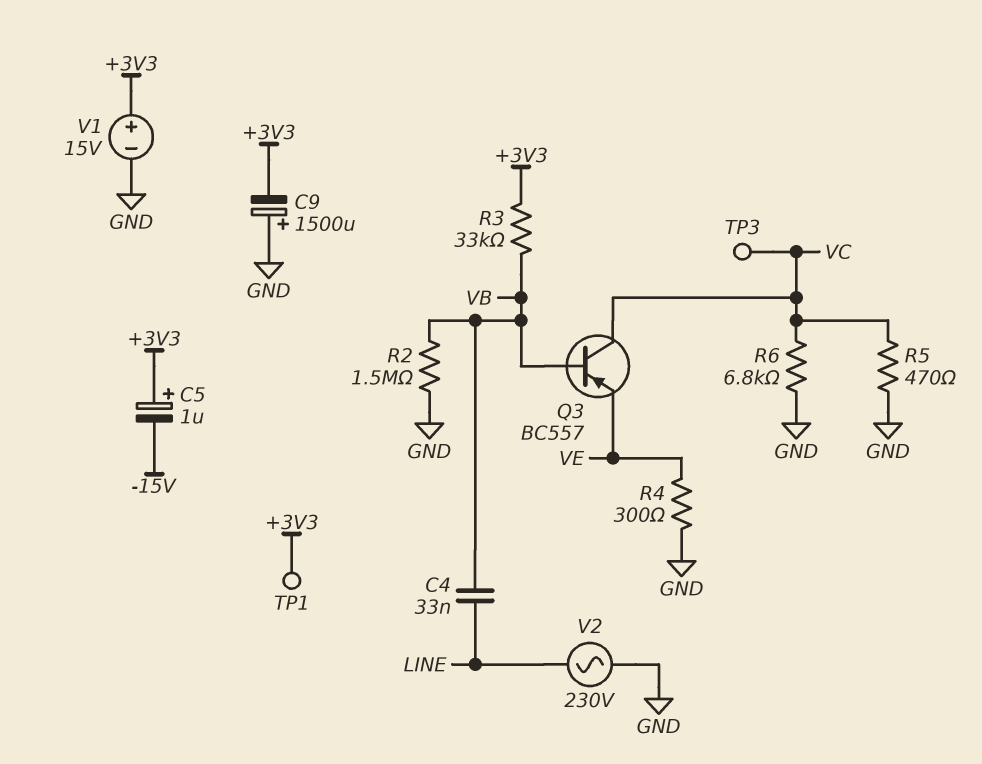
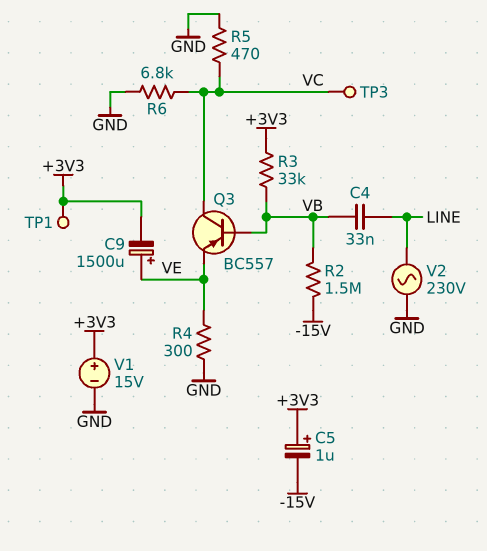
C9: 1500uF (plus GND, minus +3V3) -> 1500uF (plus VE, minus +3V3)
R2: 1.5M (GND, VB) -> 1.5M (-15V, VB)

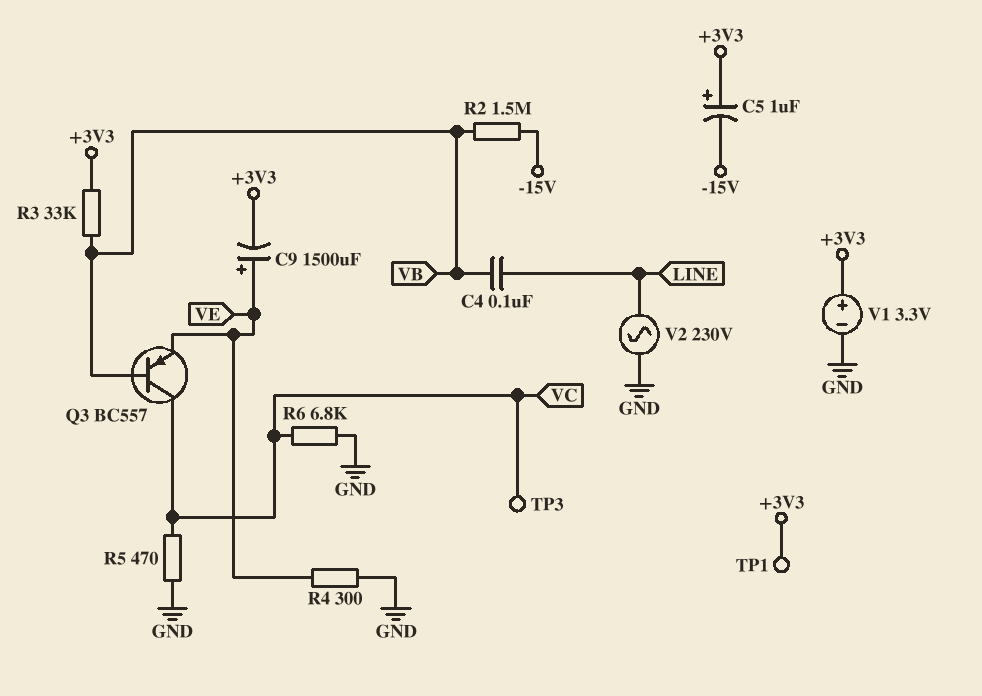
C4: 33nF (LINE, VB) -> 100nF (LINE, VB)
V1: 15V (plus +3V3, minus GND) -> 3.3V (plus +3V3, minus GND)

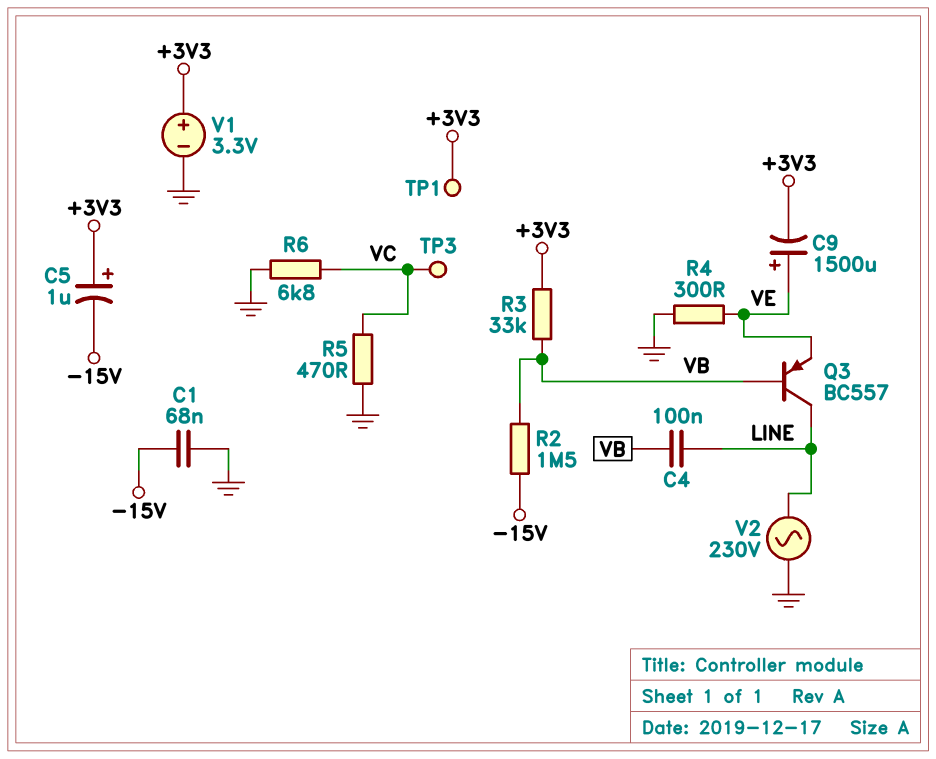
C1: none -> 68nF (-15V, GND)
Q3: PNP BC557 (B VB, C VC, E VE) -> PNP BC557 (B VB, C LINE, E VE)

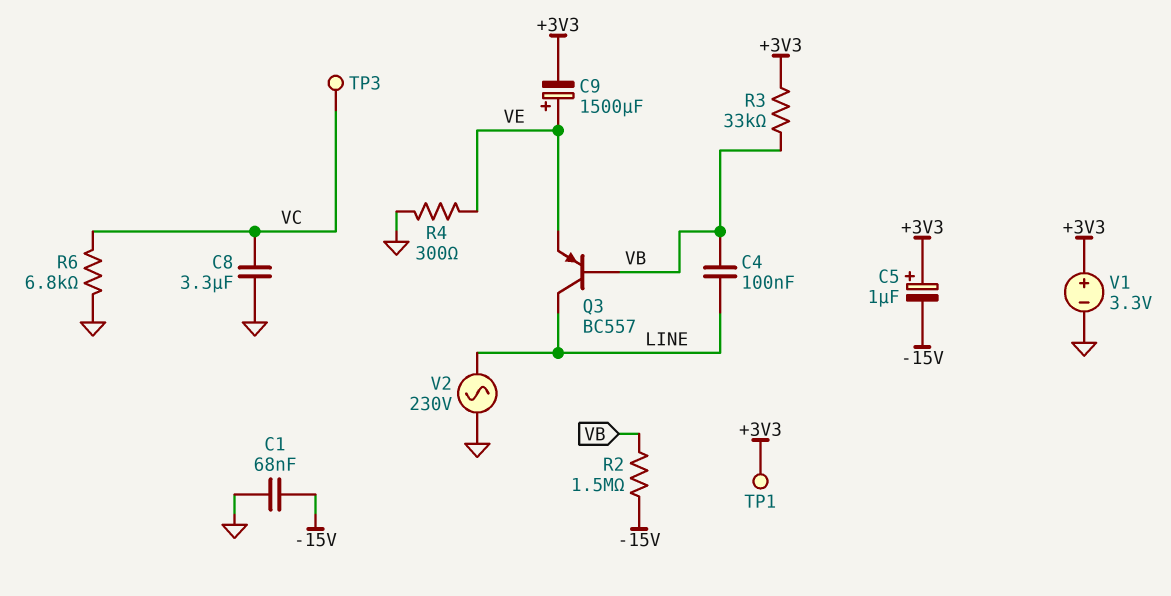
C8: none -> 3.3uF (GND, VC)
R5: 470 (GND, VC) -> none

